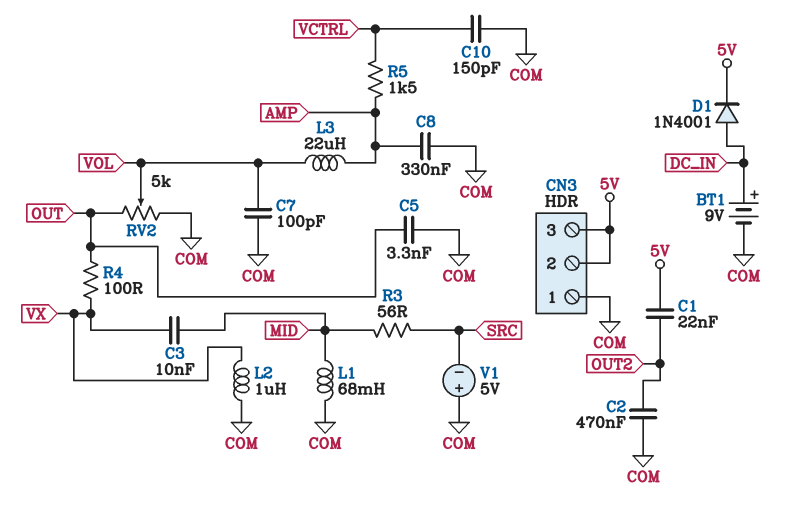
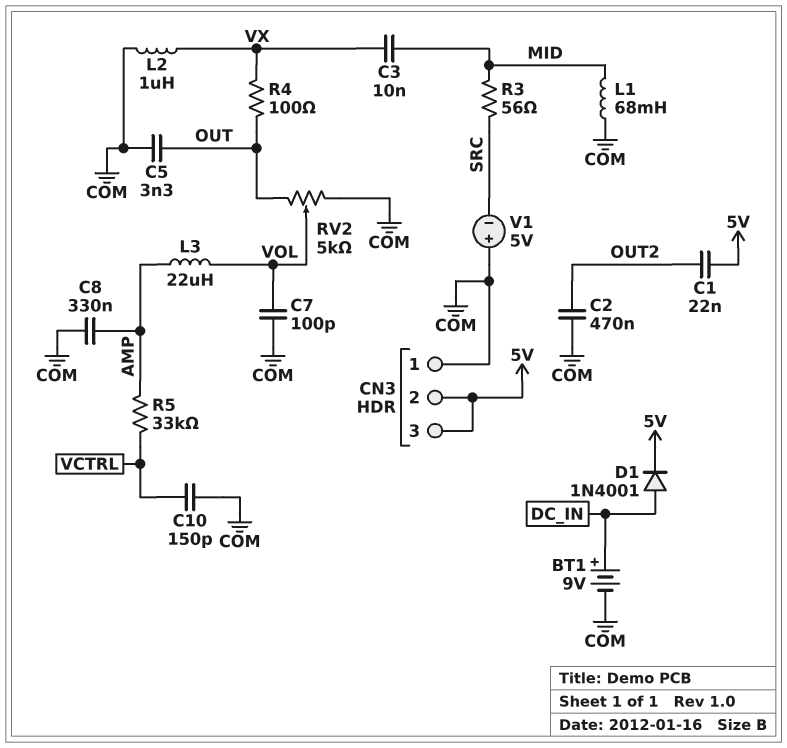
R5: 1.5k (AMP, VCTRL) -> 33k (AMP, VCTRL)

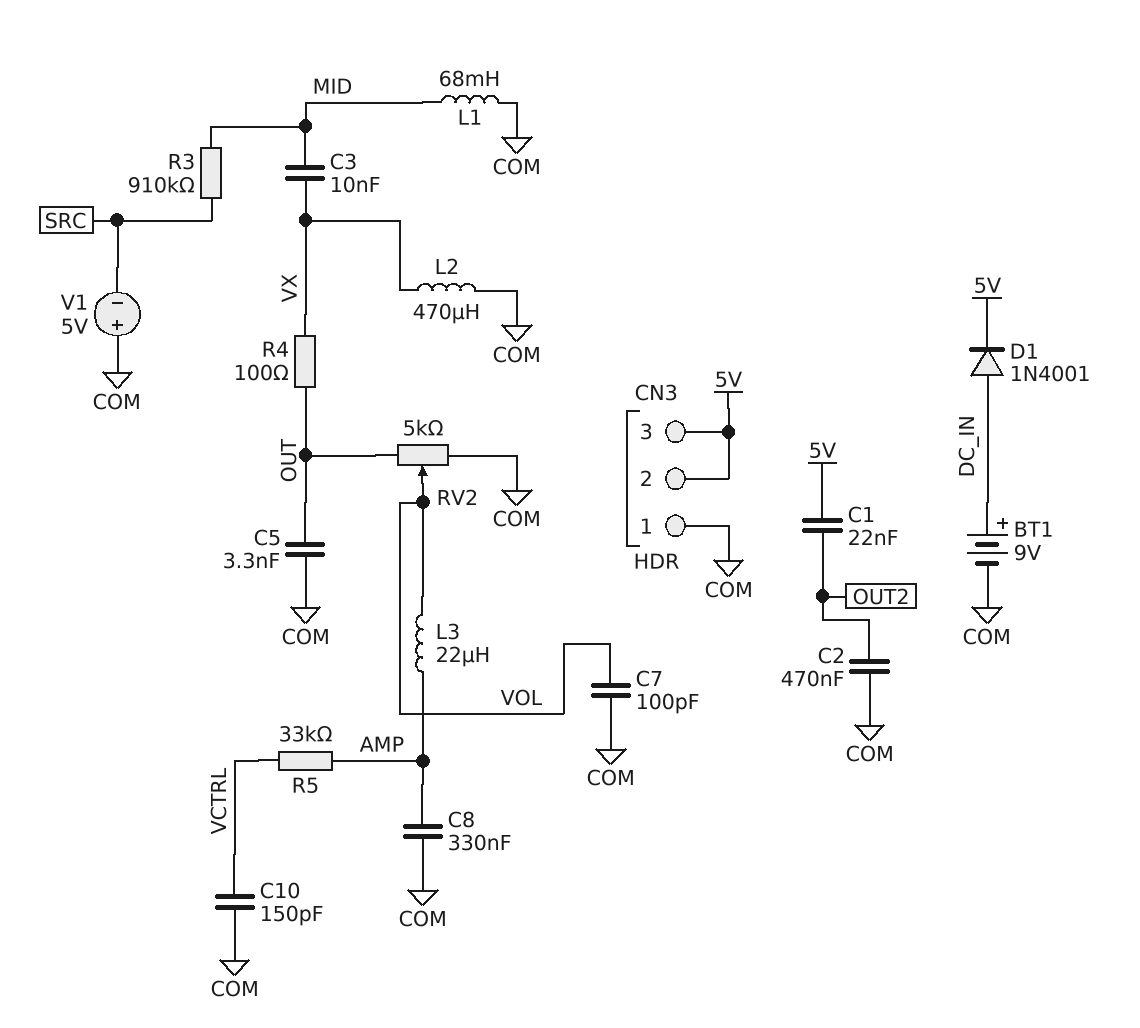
L2: 1uH (COM, VX) -> 470uH (COM, VX)
R3: 56 (MID, SRC) -> 910k (MID, SRC)

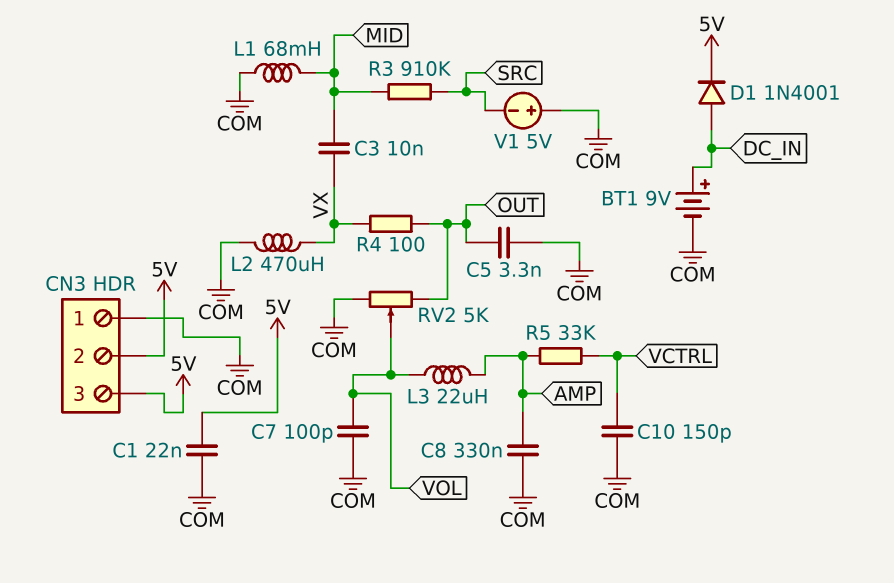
C1: 22nF (5V, OUT2) -> 22nF (5V, COM)
C2: 470nF (COM, OUT2) -> none

